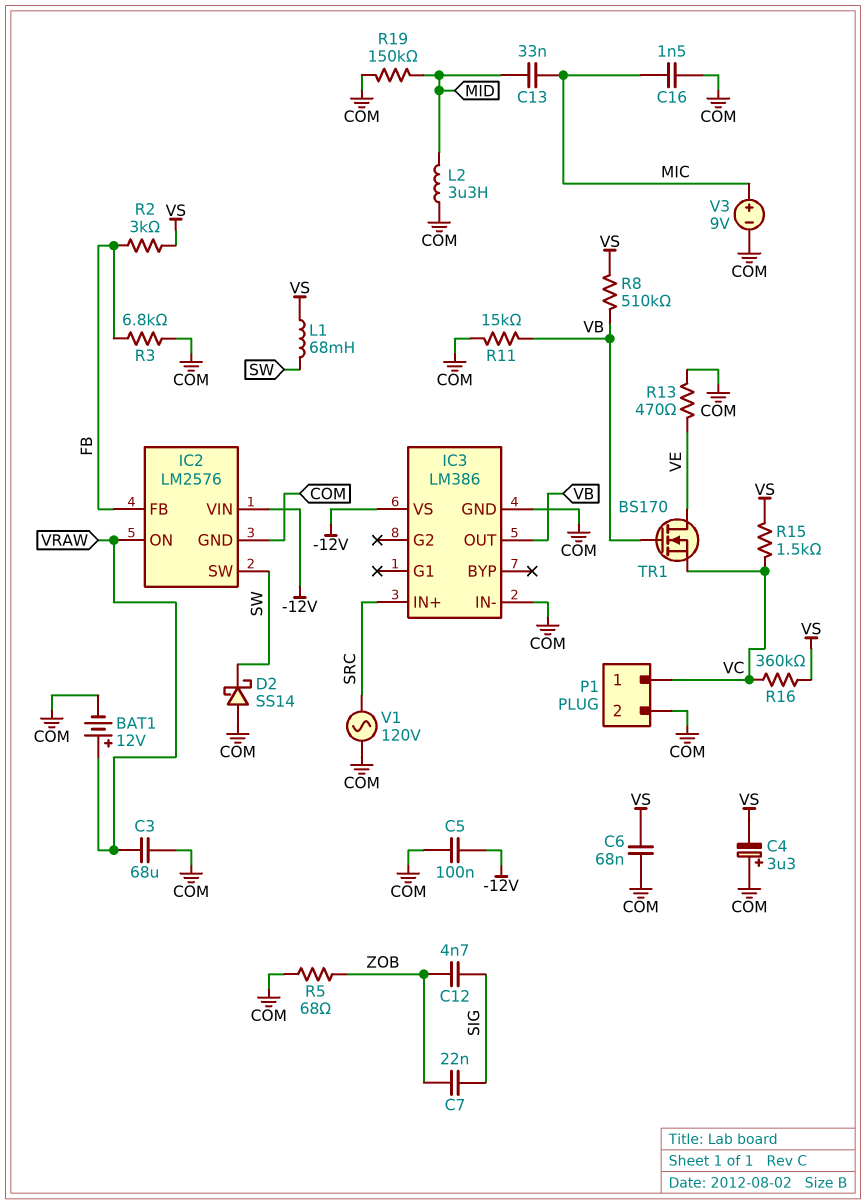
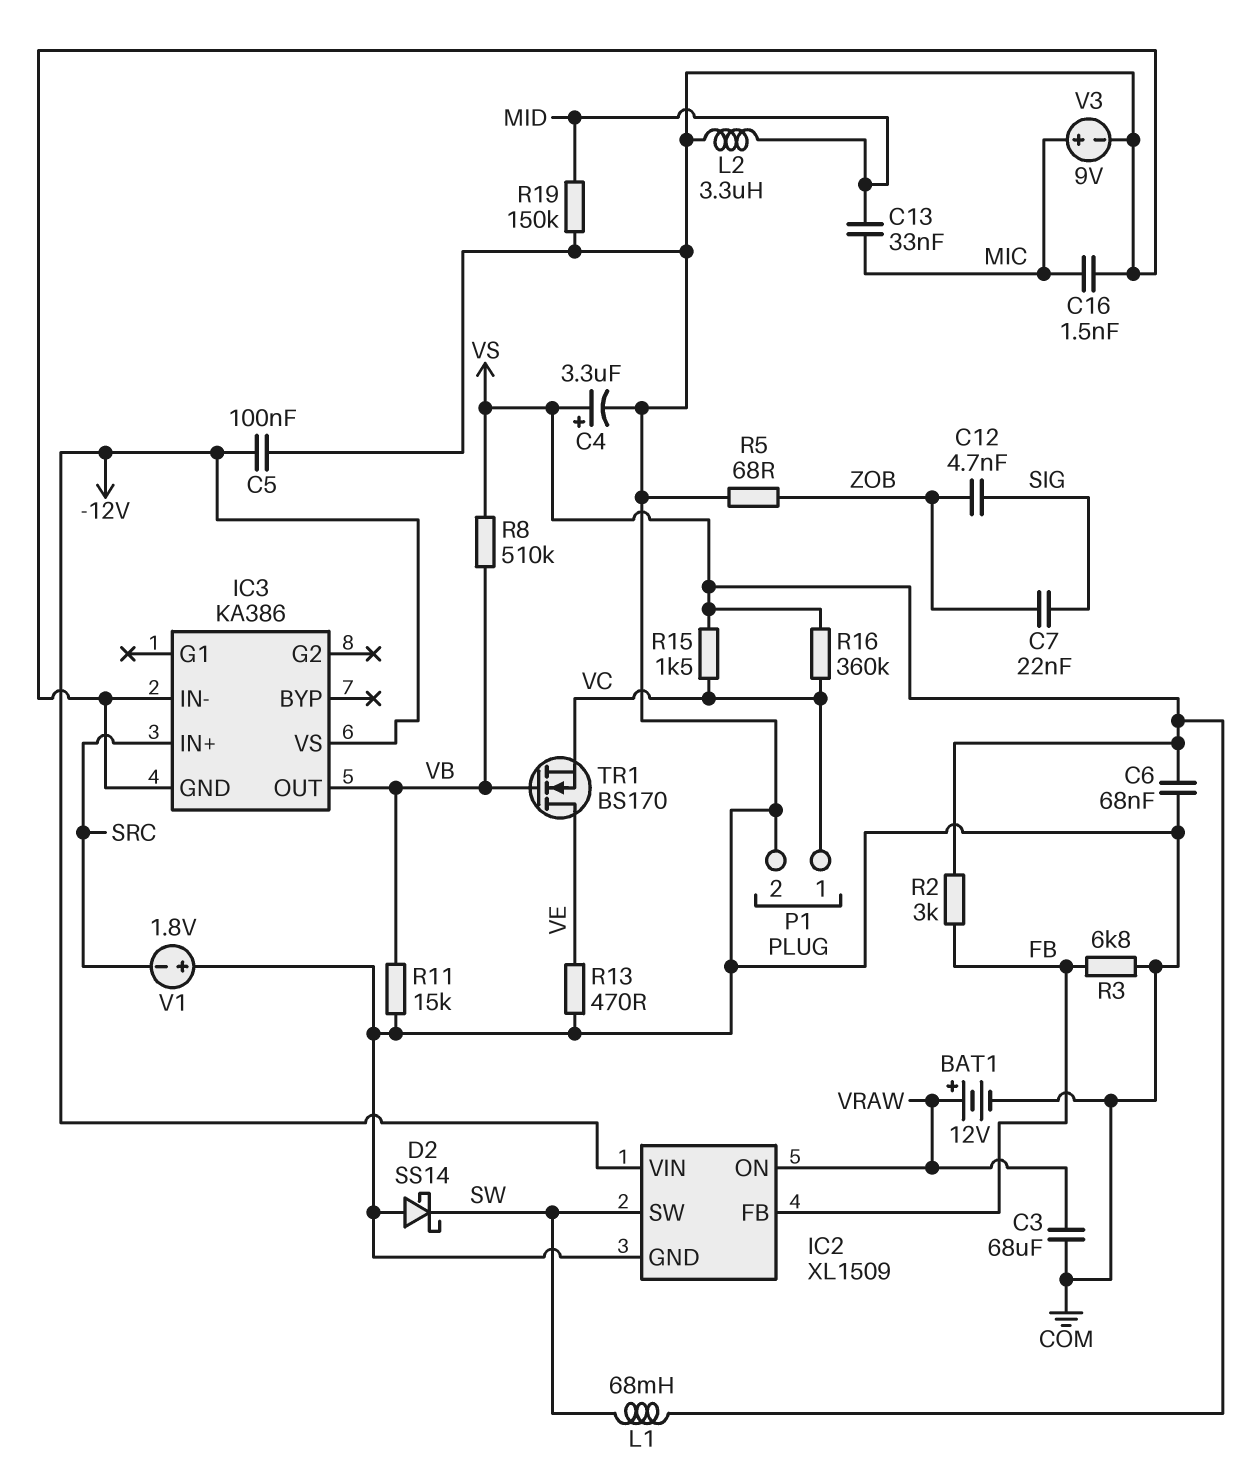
C4: 3.3uF (plus COM, minus VS) -> 3.3uF (plus VS, minus COM)
IC2: LM2576 -> XL1509
IC3: LM386 -> KA386
V1: AC 120V (COM, SRC) -> 1.8V (plus COM, minus SRC)

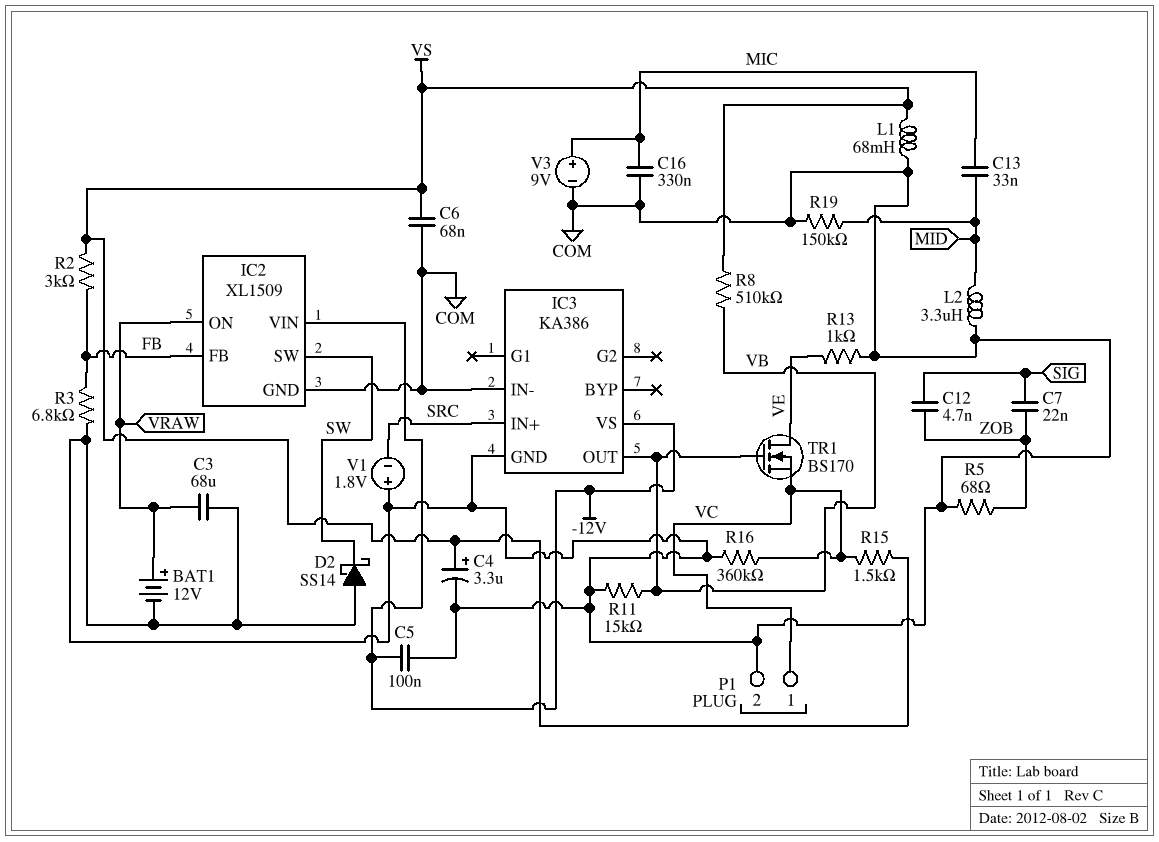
C16: 1.5nF (COM, MIC) -> 330nF (COM, MIC)
L1: 68mH (SW, VS) -> 68mH (COM, VS)
R13: 470 (COM, VE) -> 1k (COM, VE)
R16: 360k (VC, VS) -> 360k (COM, VC)

